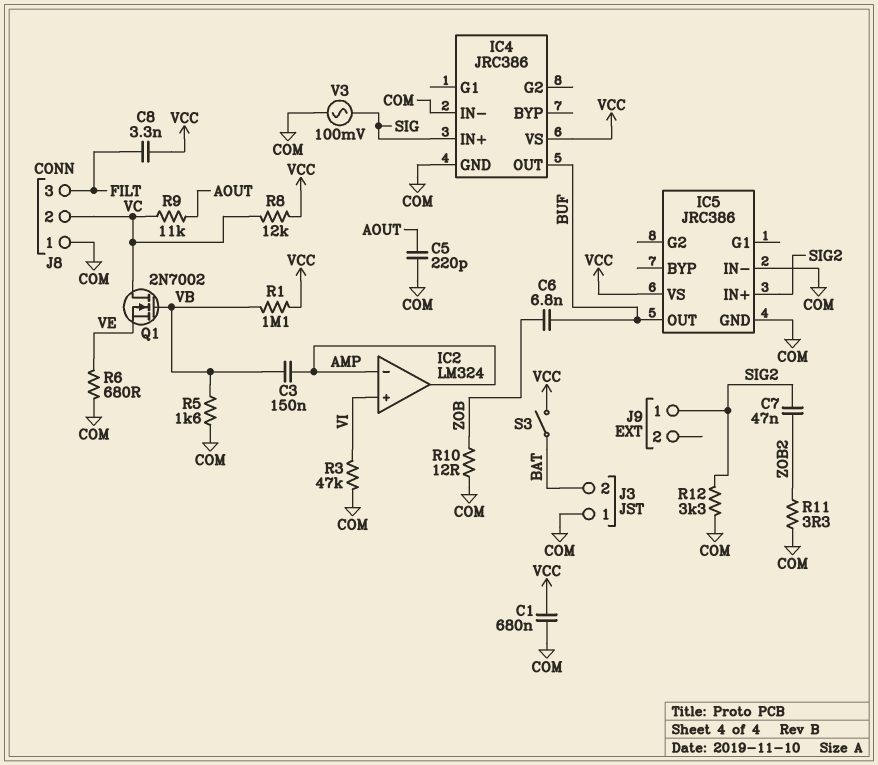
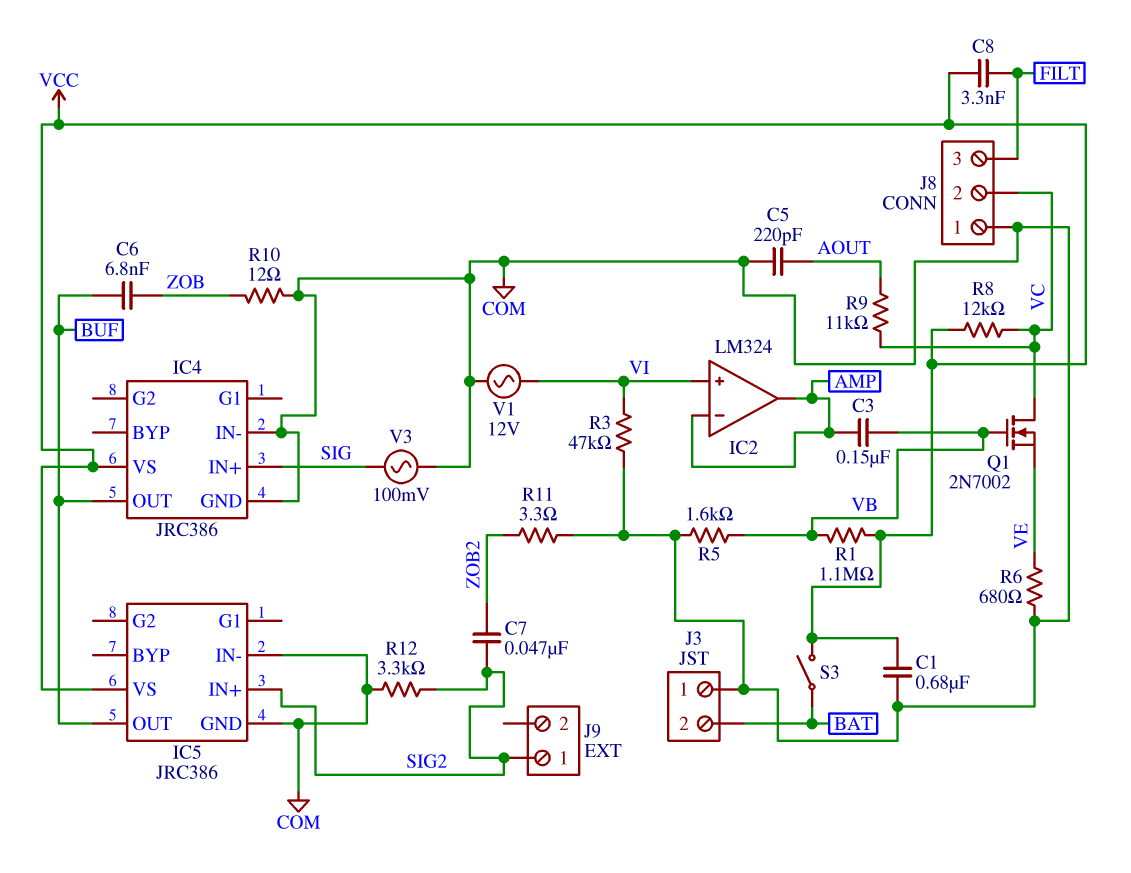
V1: none -> AC 12V (COM, VI)

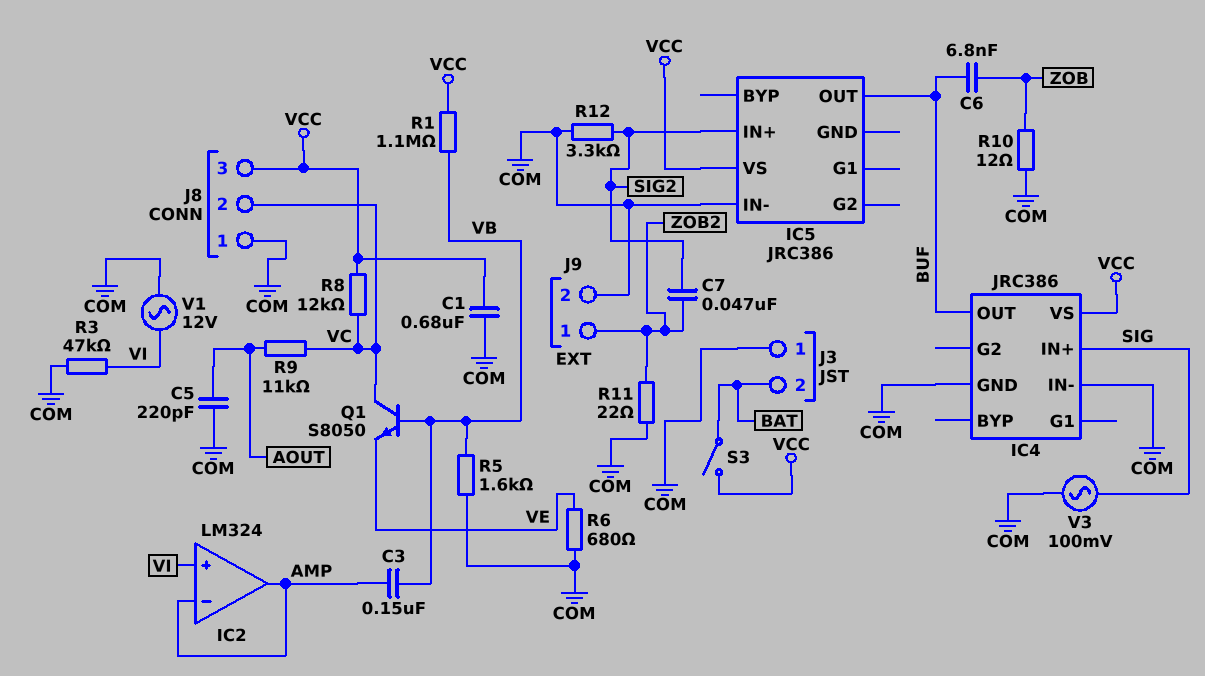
C8: 3.3nF (FILT, VCC) -> none
IC5 pin GND: COM -> none
J8 pin 3: FILT -> VCC
J9 pin 1: SIG2 -> ZOB2
J9 pin 2: none -> COM
Q1: NMOS 2N7002 (G VB, D VC, S VE) -> NPN S8050 (B VB, C VC, E VE)
R11: 3.3 (COM, ZOB2) -> 22 (COM, ZOB2)

